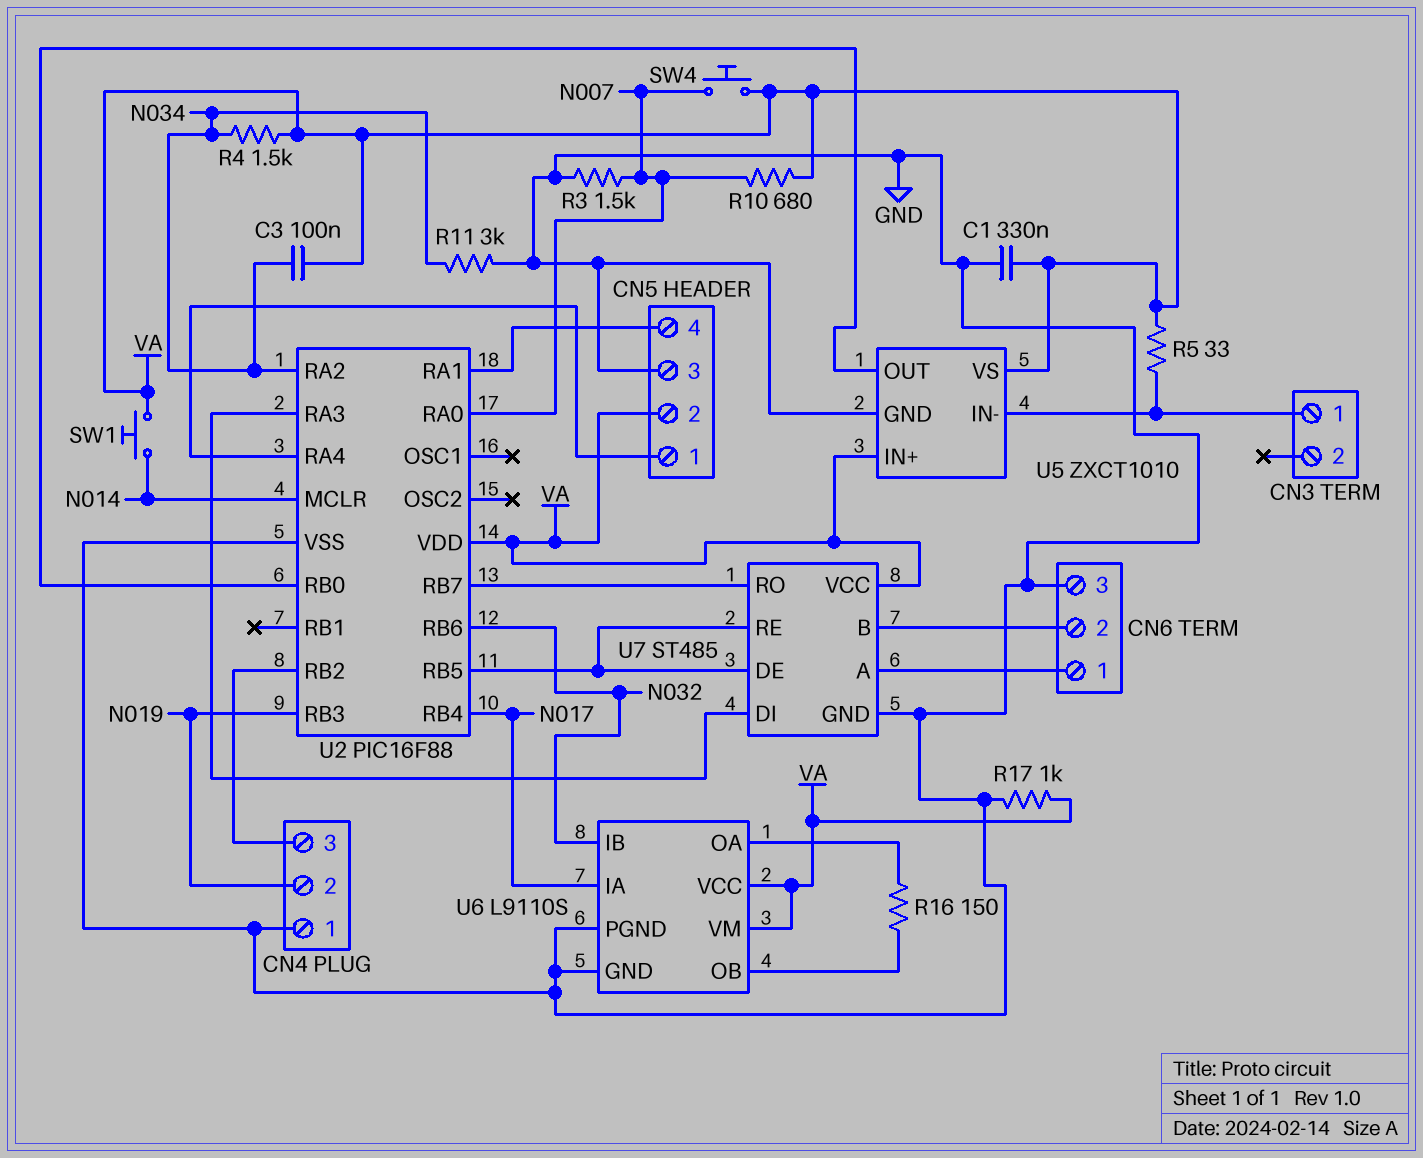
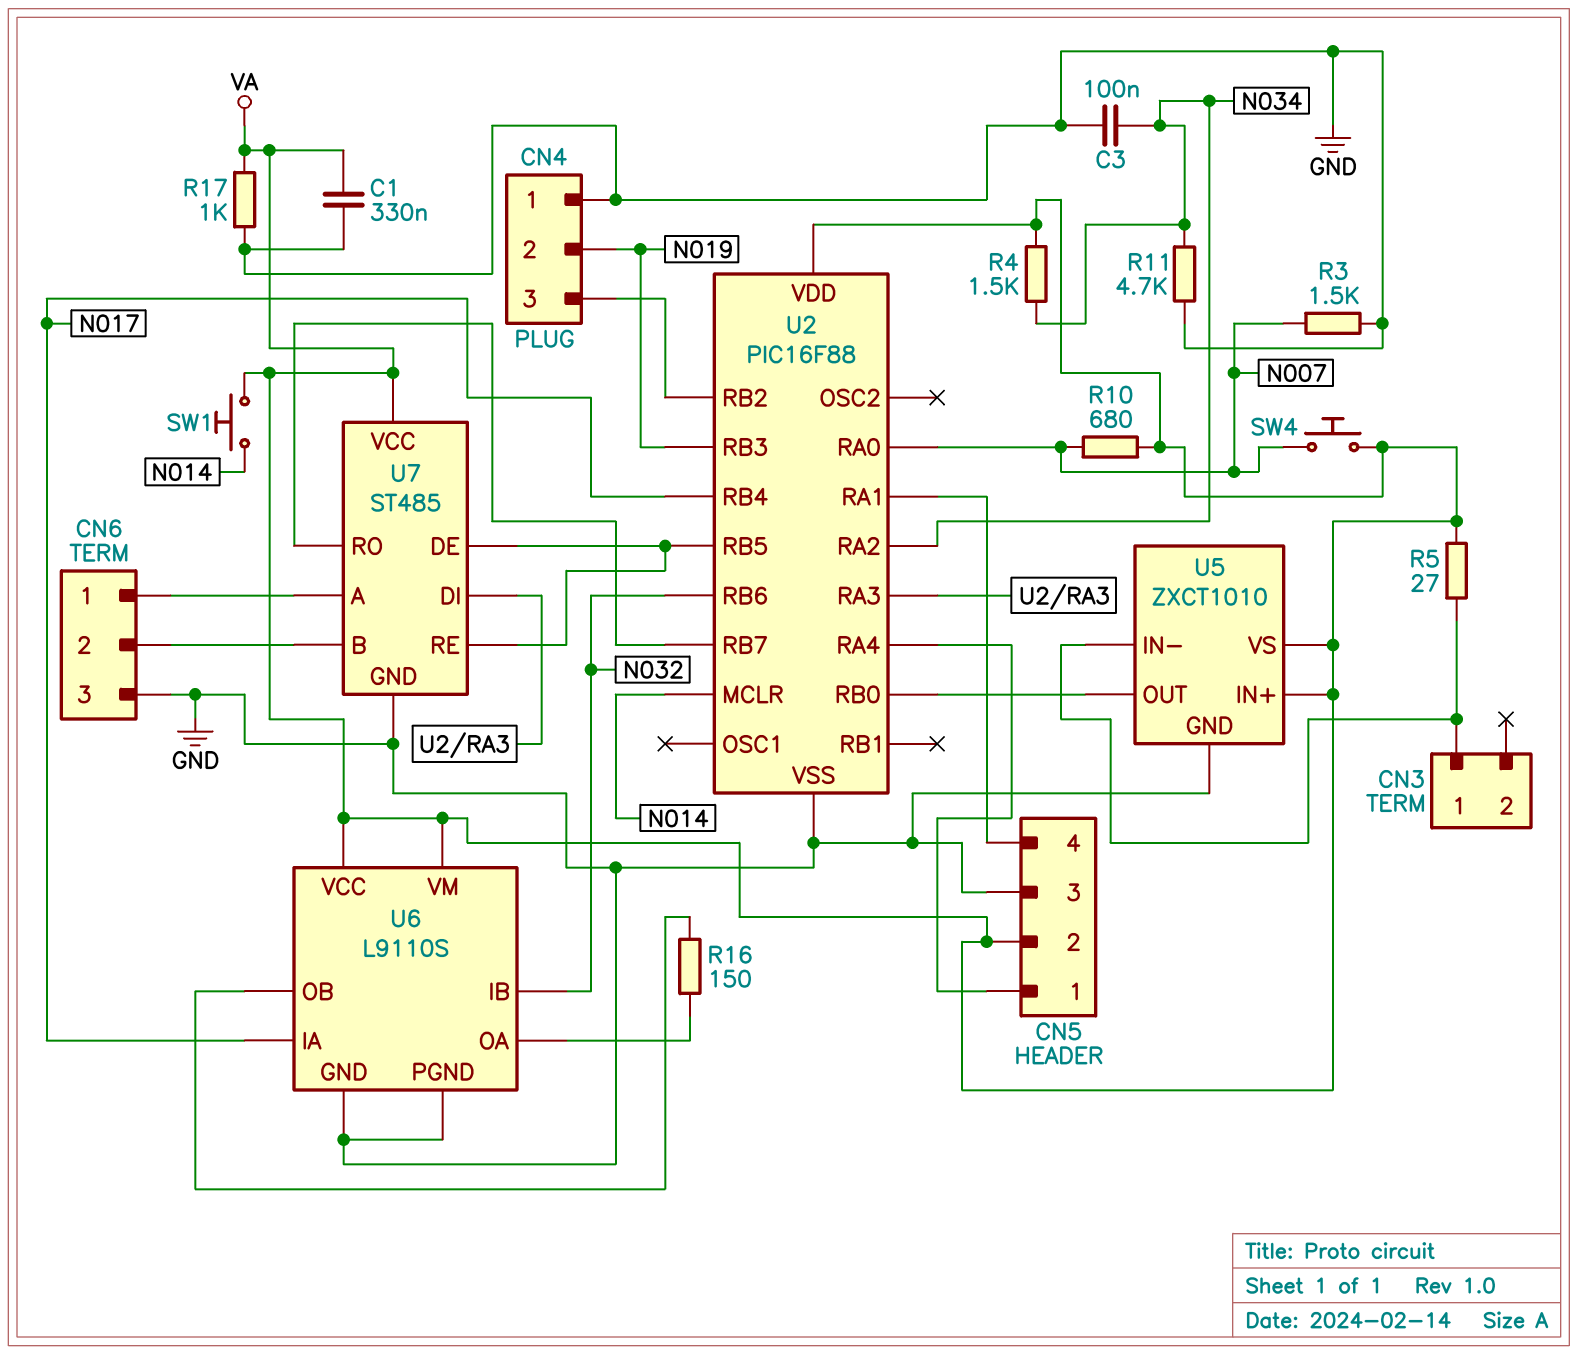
C3: 100nF (N034, VA) -> 100nF (GND, N034)
R5: 33 (CN3/1, VA) -> 27 (CN3/1, VA)
R11: 3k (GND, N034) -> 4.7k (GND, N034)

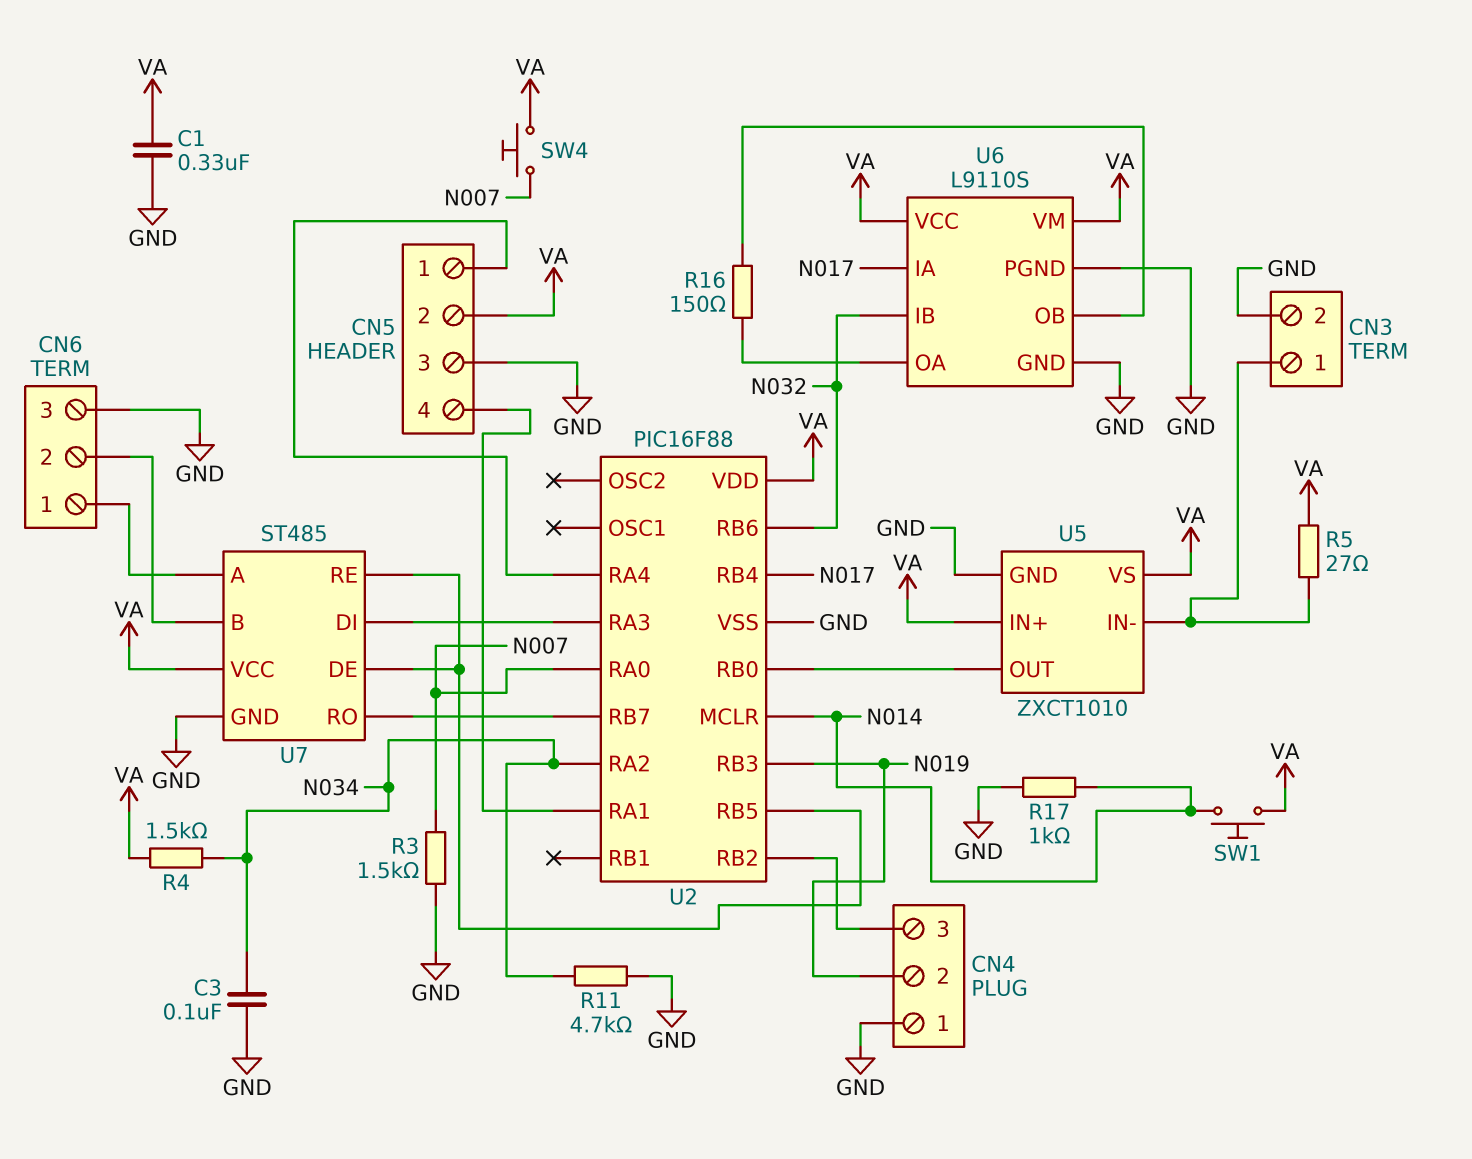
CN3 pin 2: none -> GND
R10: 680 (N007, VA) -> none
R17: 1k (GND, VA) -> 1k (GND, N014)

